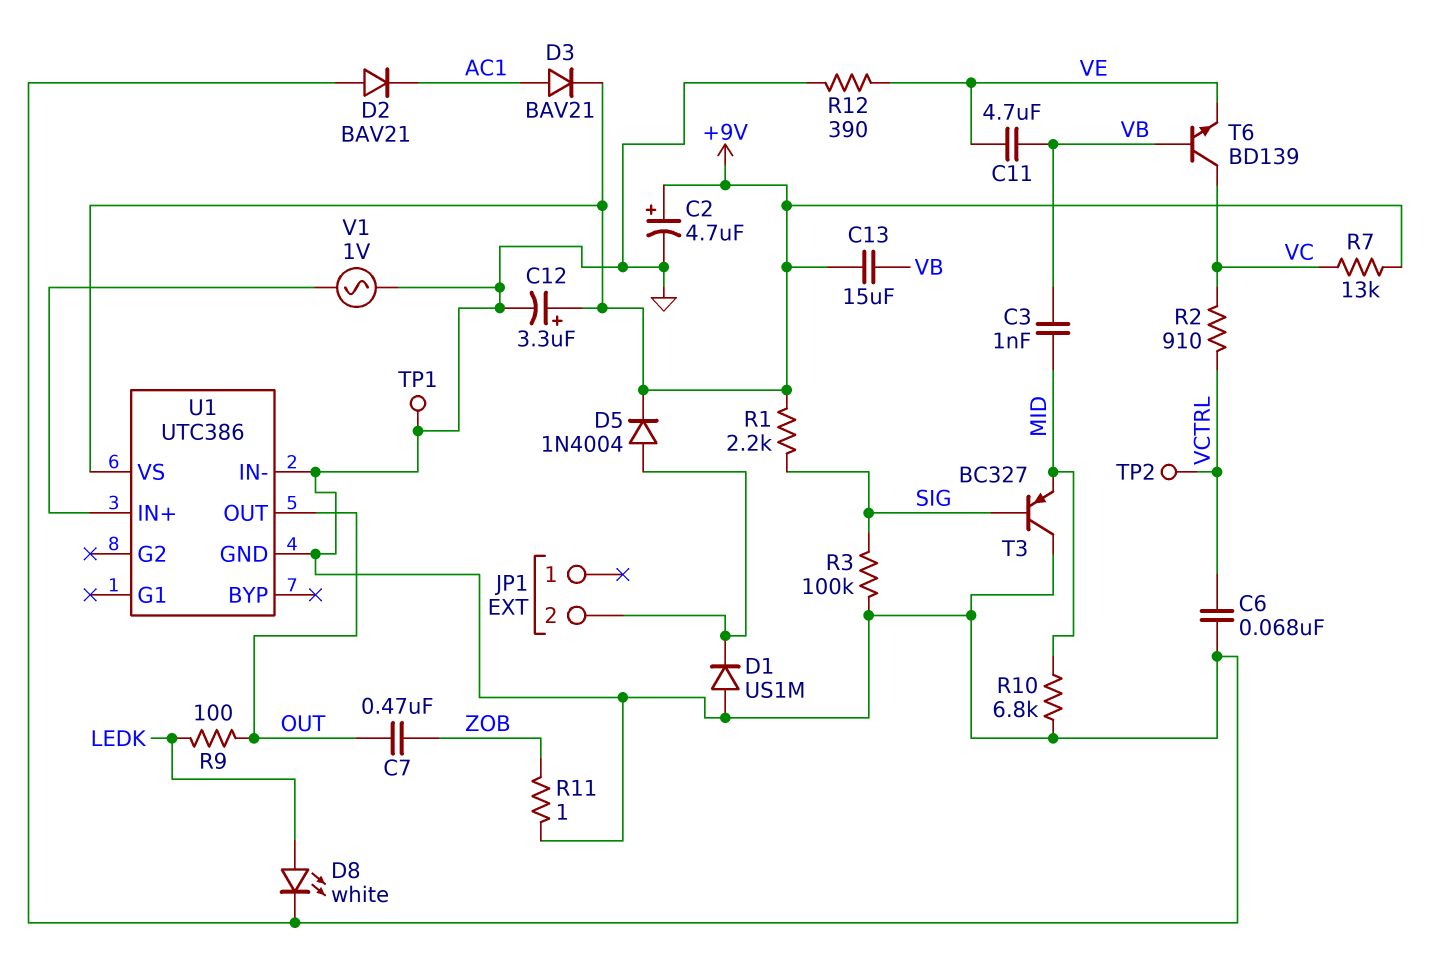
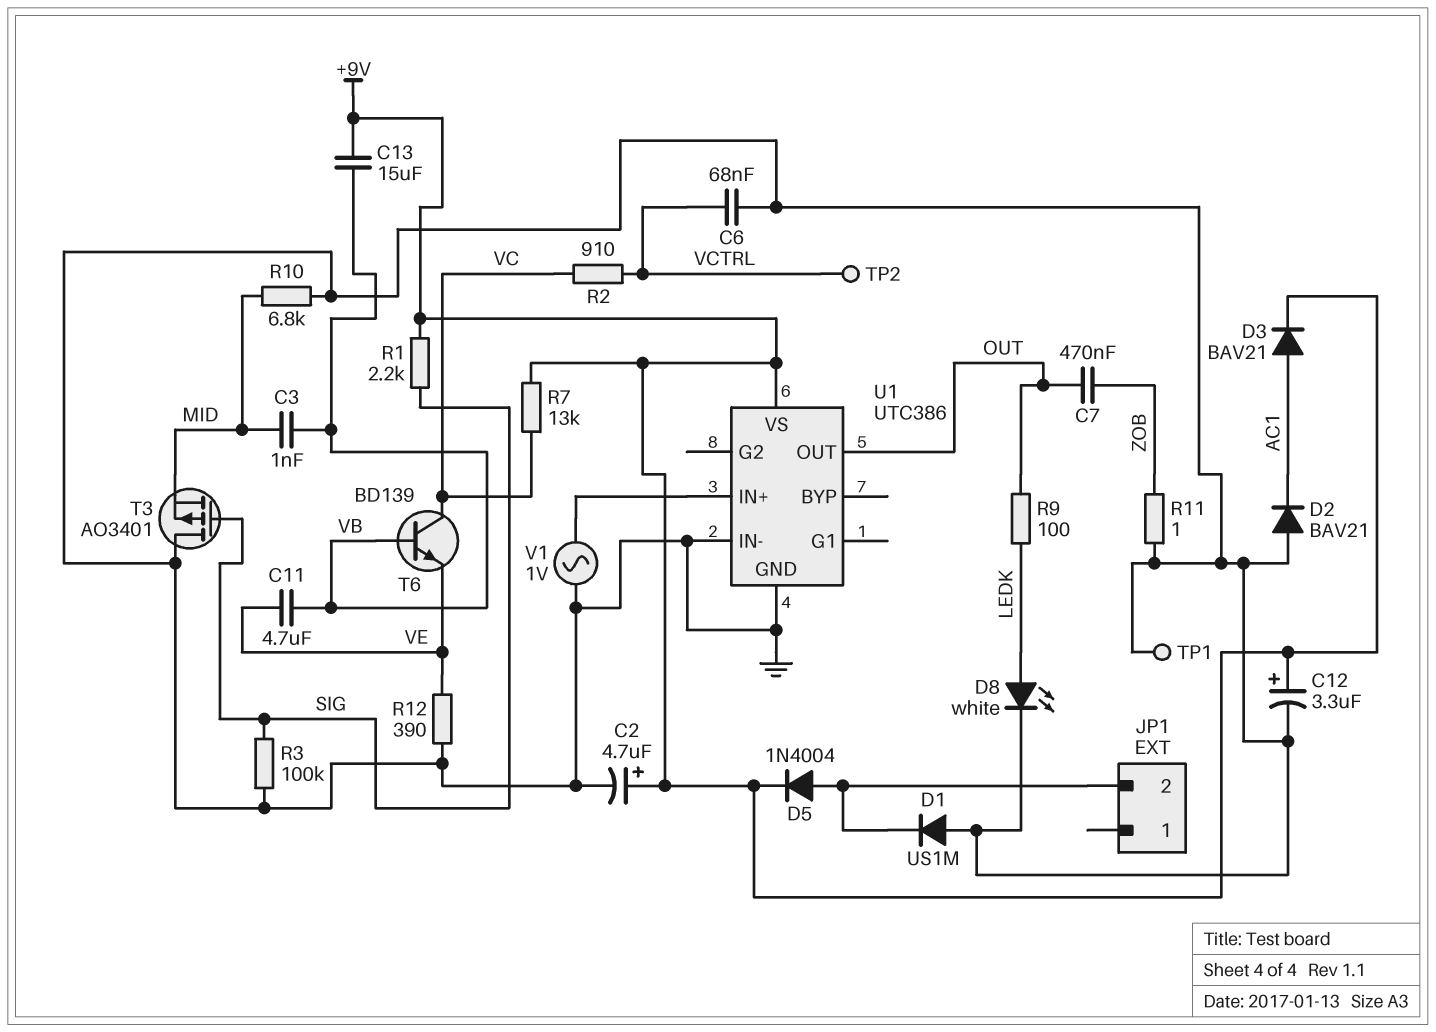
T3: PNP BC327 (B SIG, C GND, E MID) -> PMOS AO3401 (G SIG, D GND, S MID)

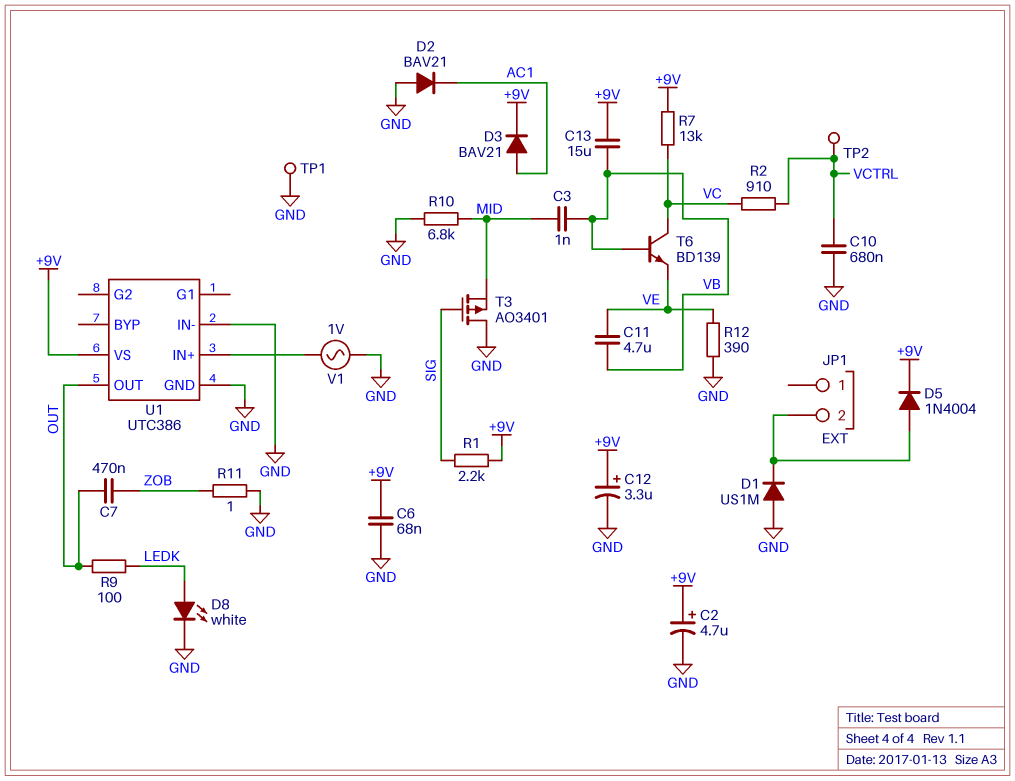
C6: 68nF (GND, VCTRL) -> 68nF (+9V, GND)
C10: none -> 680nF (GND, VCTRL)
R3: 100k (GND, SIG) -> none

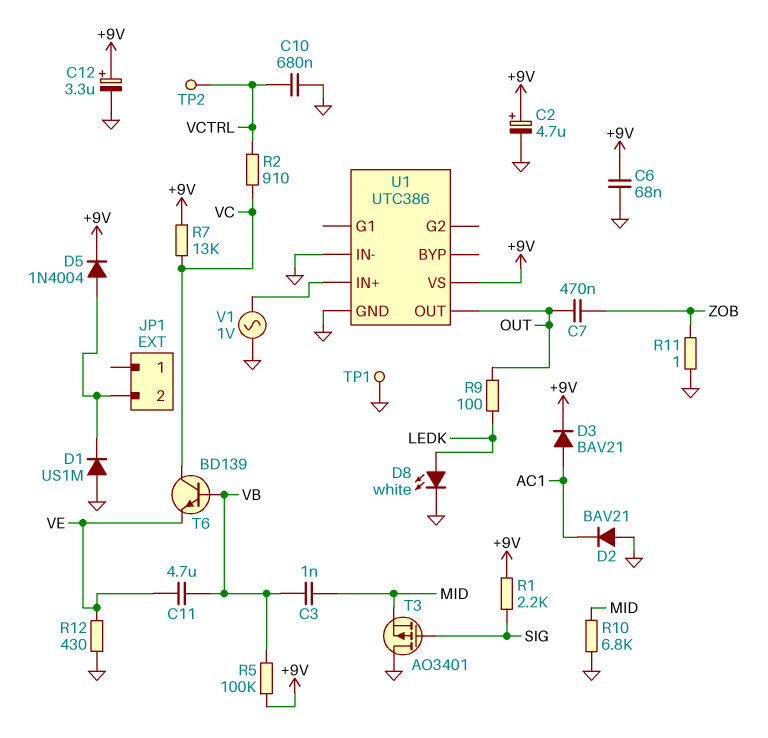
C13: 15uF (+9V, VB) -> none
R5: none -> 100k (+9V, VB)
R12: 390 (GND, VE) -> 430 (GND, VE)

